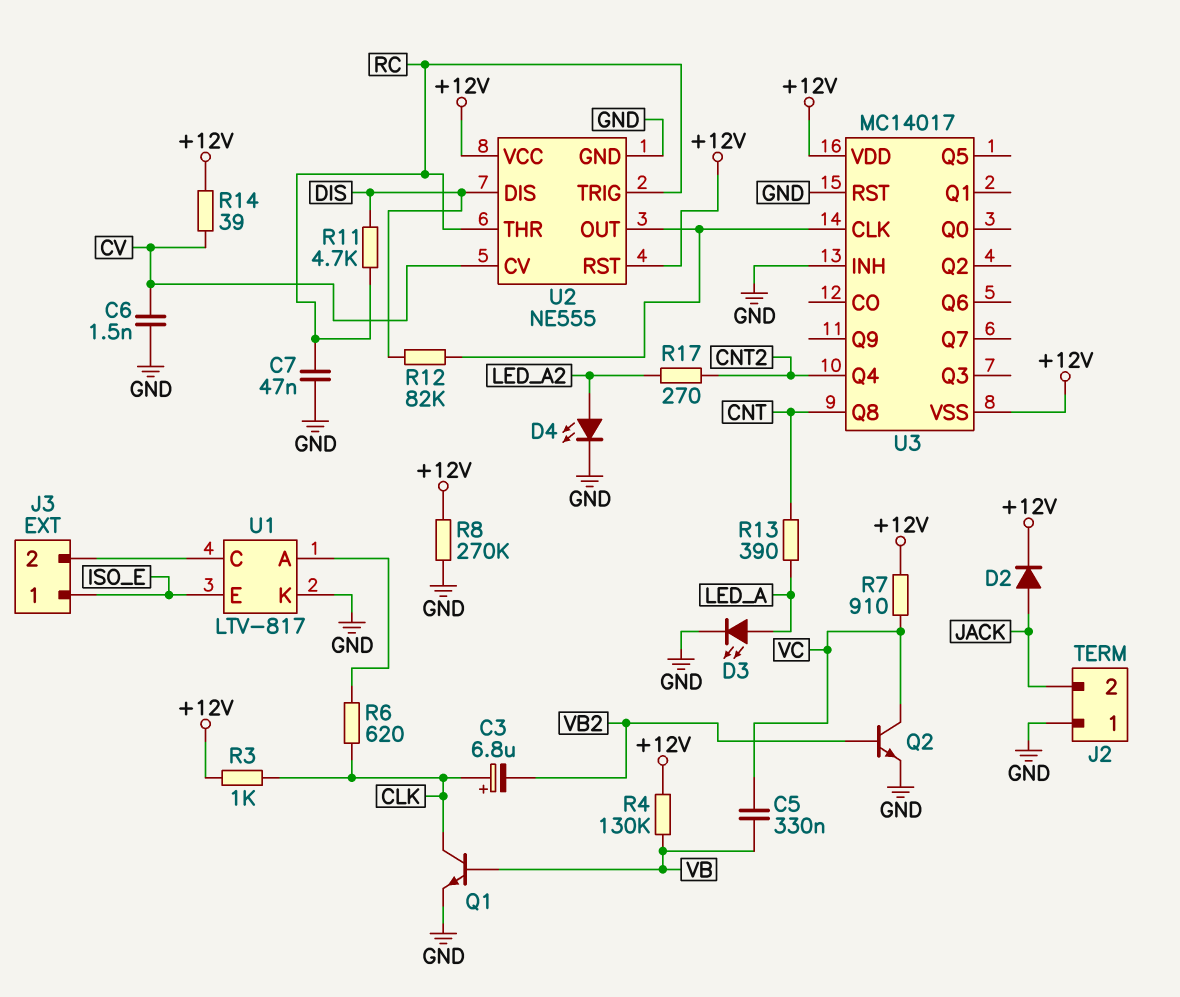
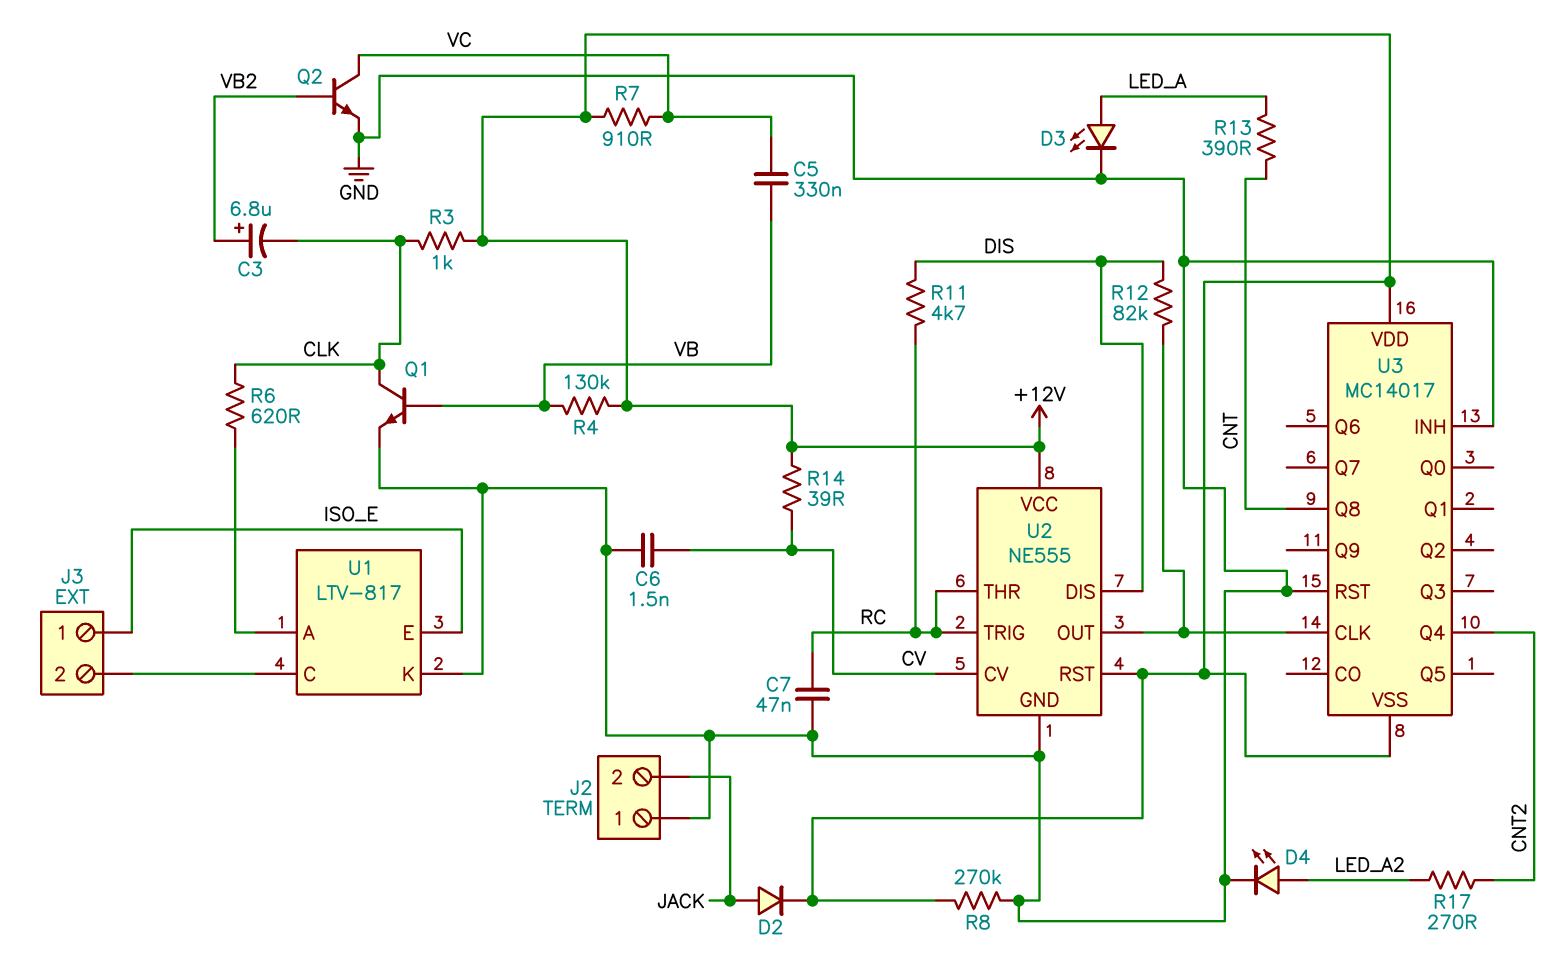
C3: 6.8uF (plus CLK, minus VB2) -> 6.8uF (plus VB2, minus CLK)

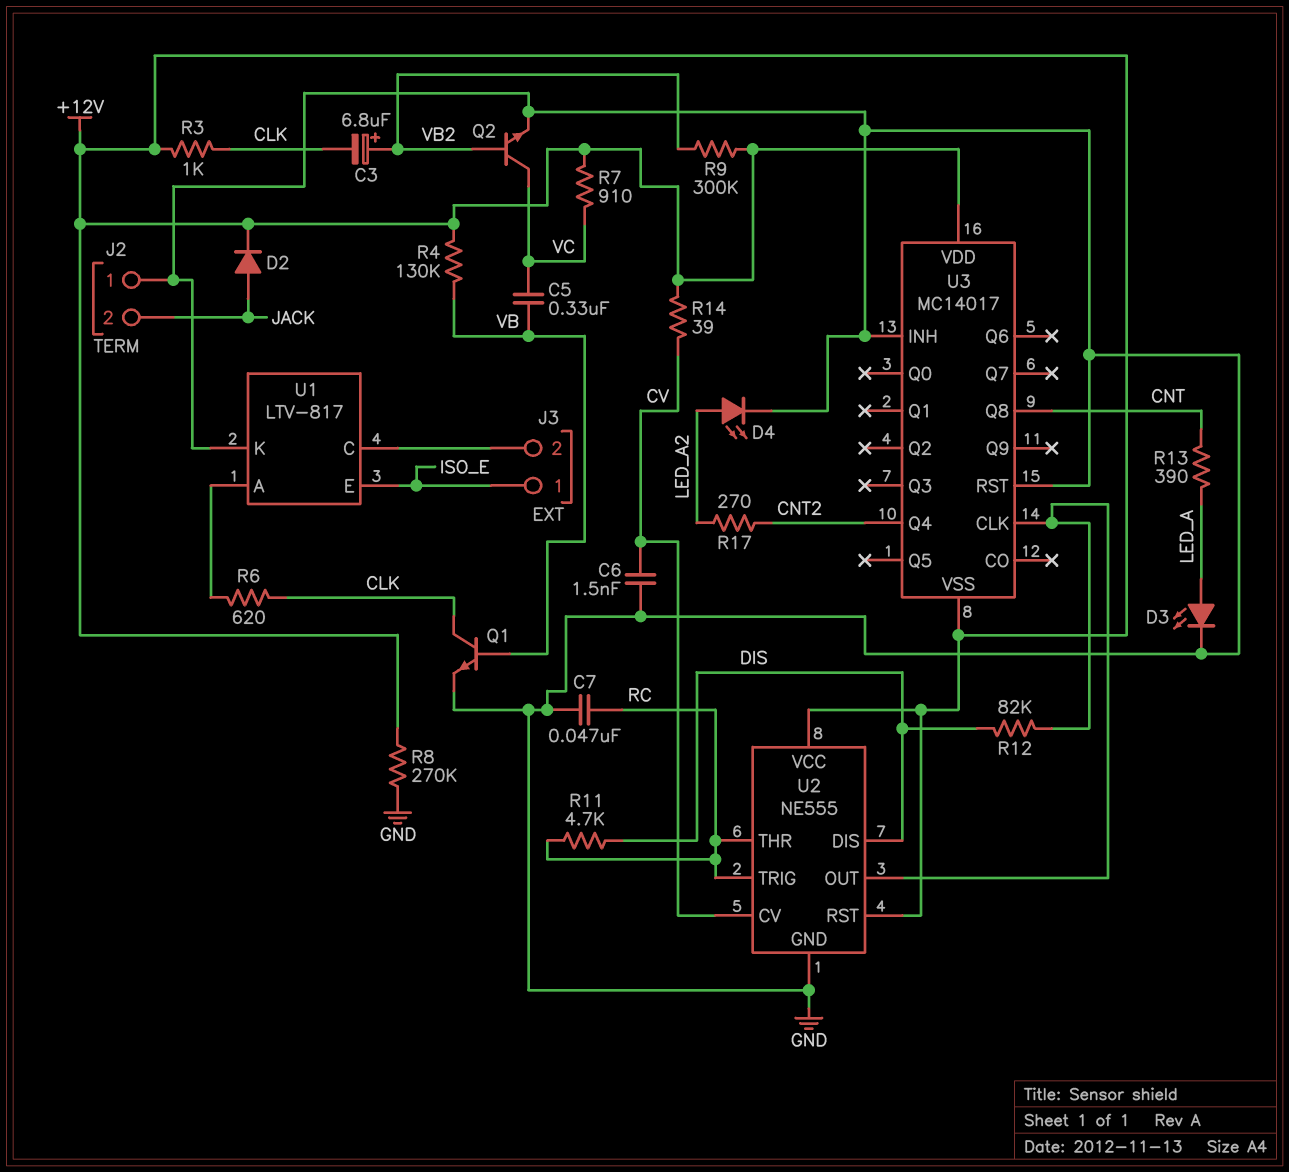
R9: none -> 300k (+12V, VB2)

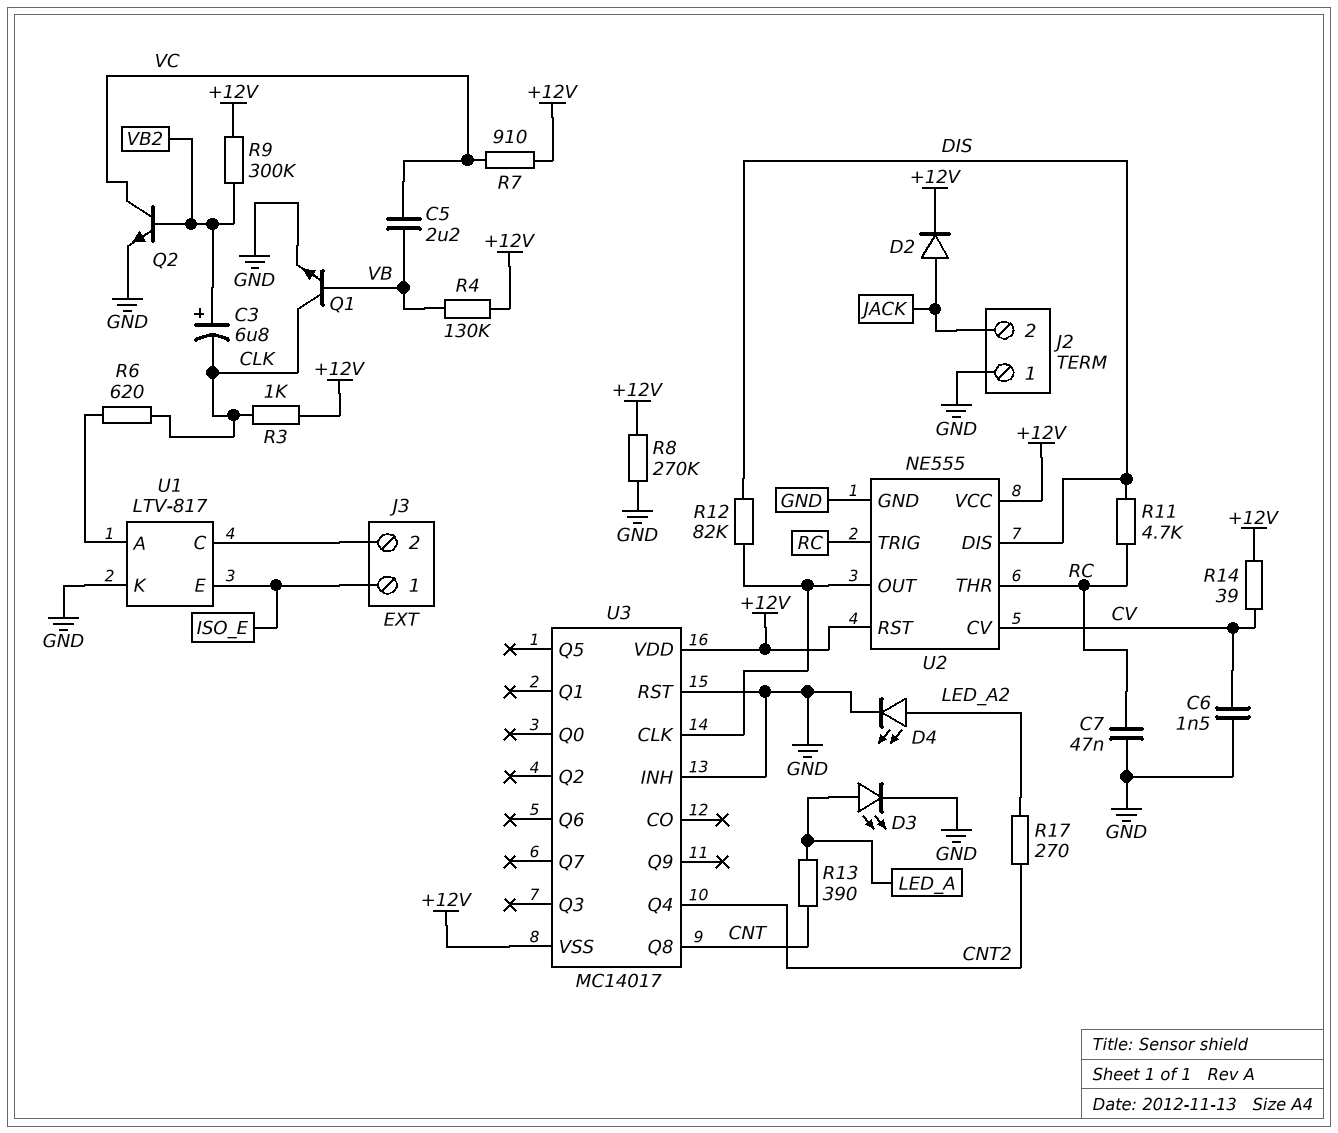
C5: 330nF (VB, VC) -> 2.2uF (VB, VC)

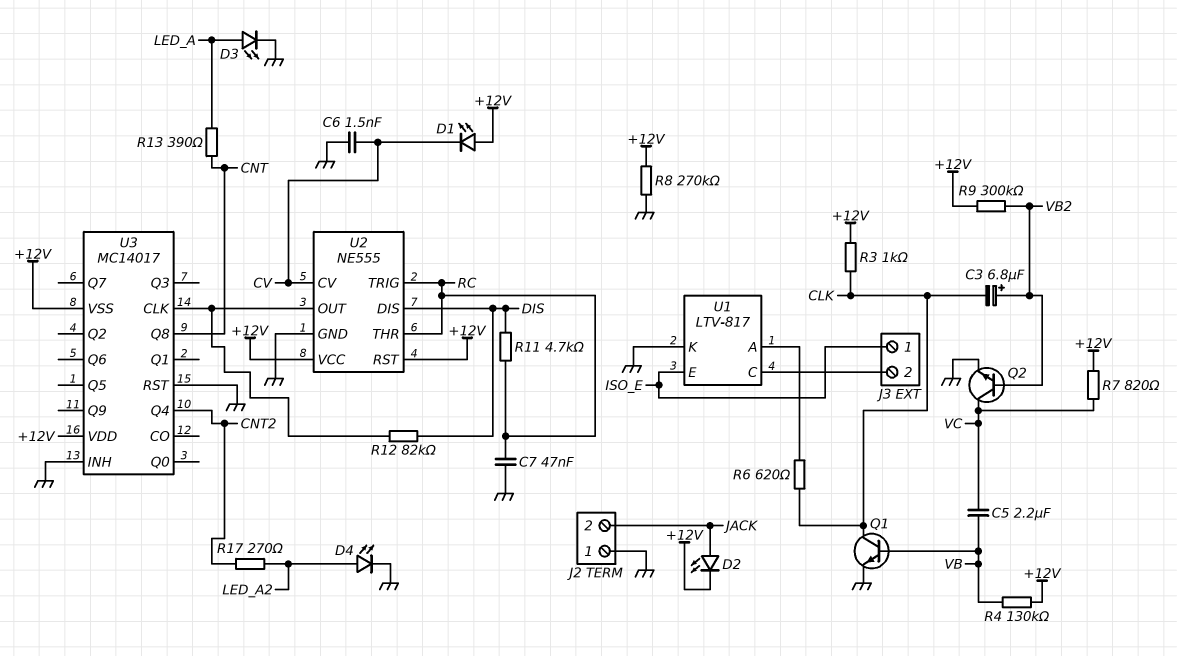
D1: none -> LED (A +12V, K CV)
D2: diode (A JACK, K +12V) -> LED (A JACK, K +12V)
R7: 910 (+12V, VC) -> 820 (+12V, VC)
R14: 39 (+12V, CV) -> none

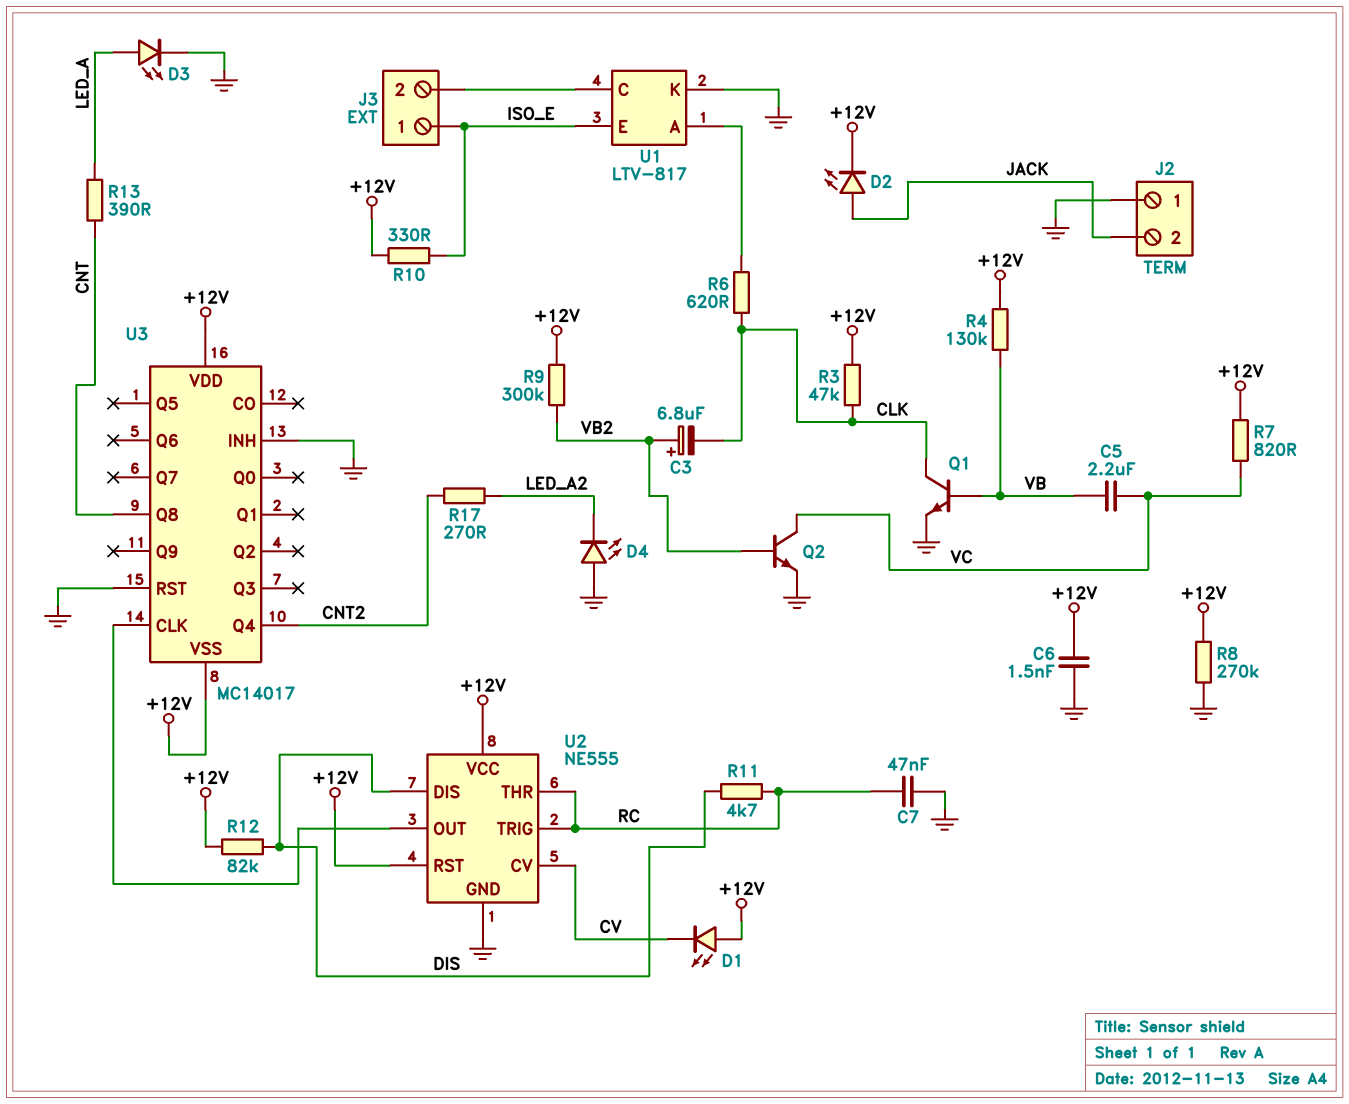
C6: 1.5nF (CV, GND) -> 1.5nF (+12V, GND)
D4: LED (A LED_A2, K GND) -> LED (A GND, K LED_A2)
R3: 1k (+12V, CLK) -> 47k (+12V, CLK)
R10: none -> 330 (+12V, ISO_E)
R12: 82k (DIS, U2/OUT) -> 82k (+12V, DIS)

